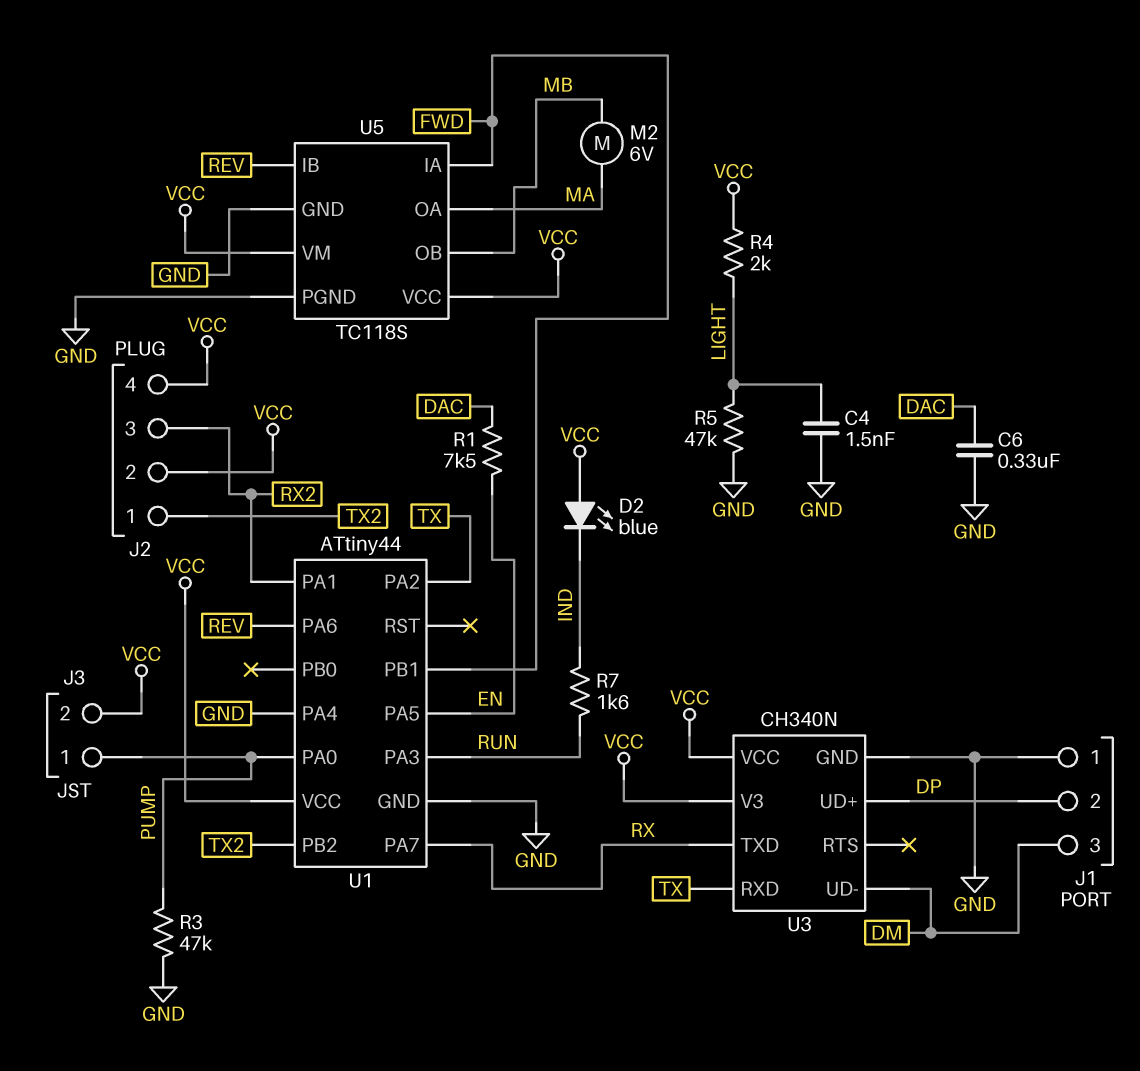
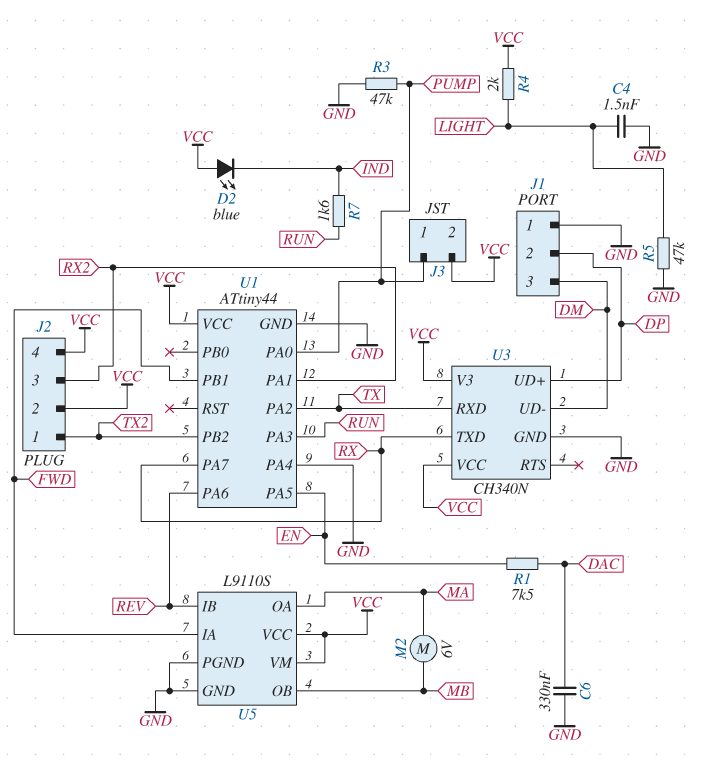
U5: TC118S -> L9110S

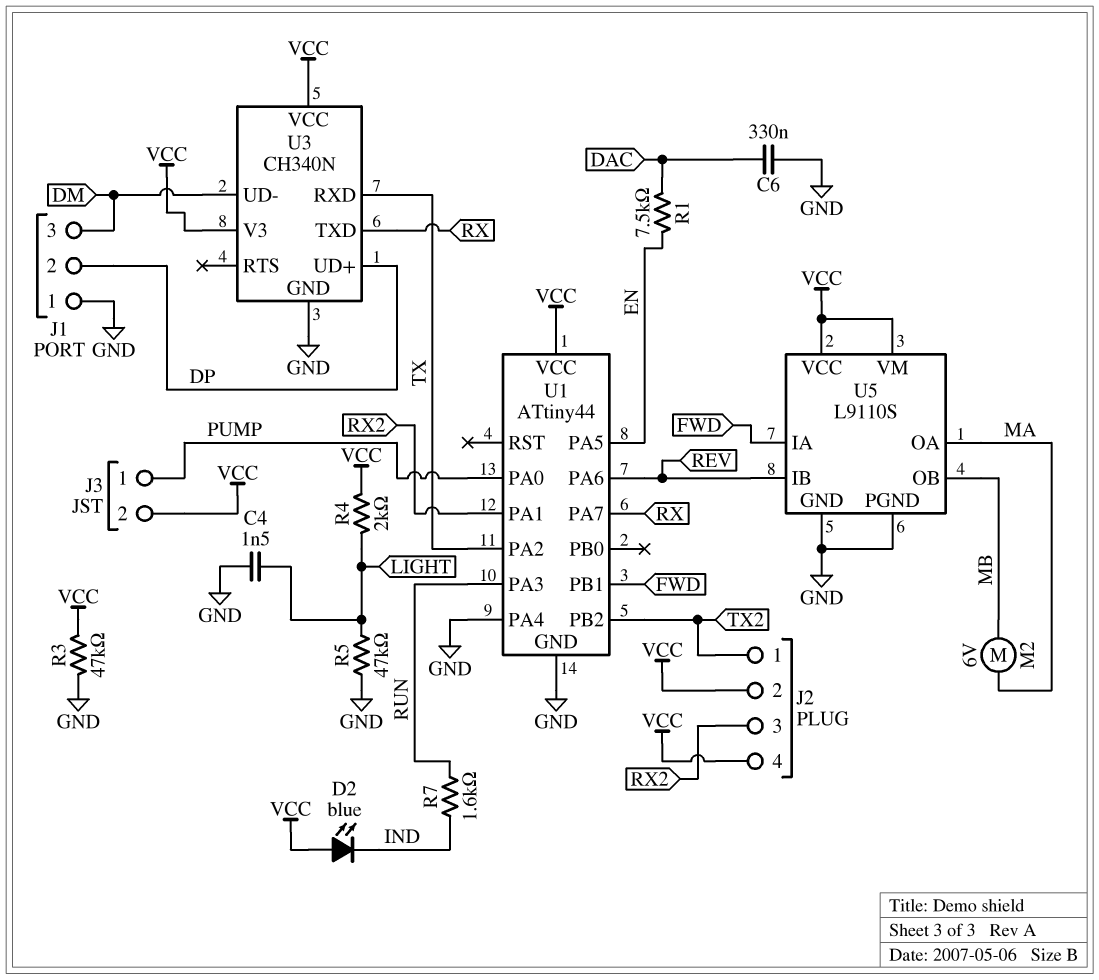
R3: 47k (GND, PUMP) -> 47k (GND, VCC)

